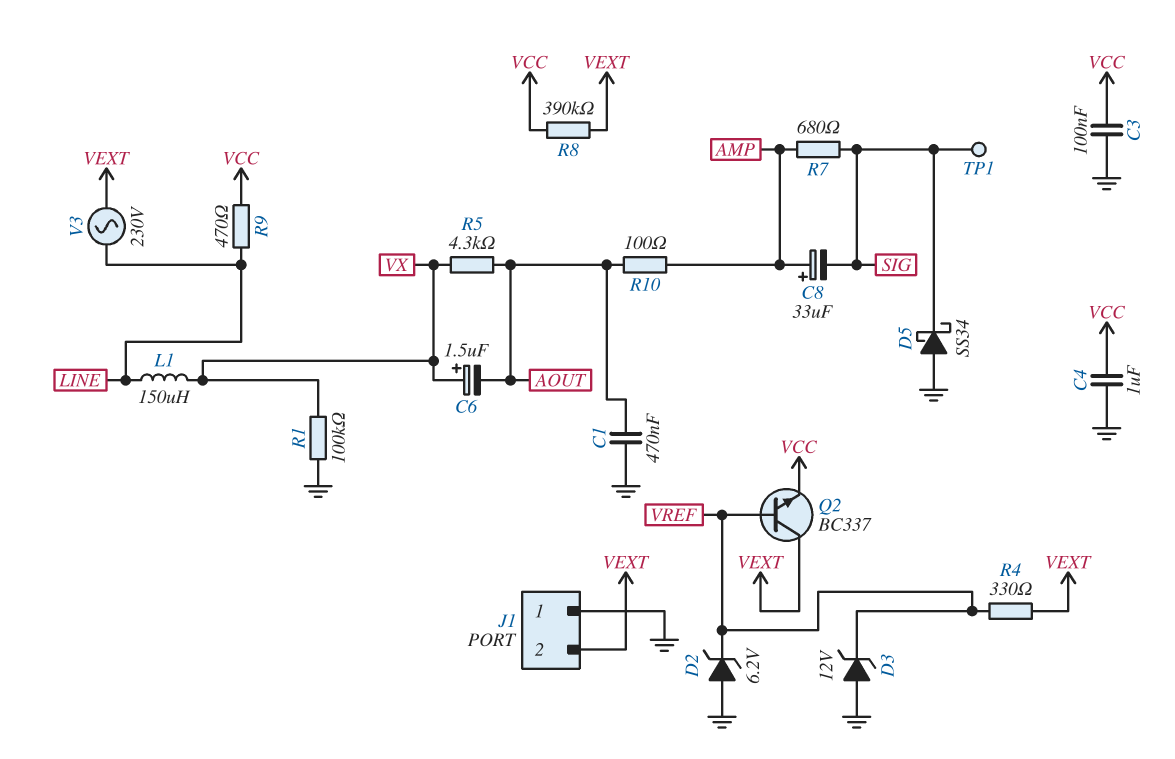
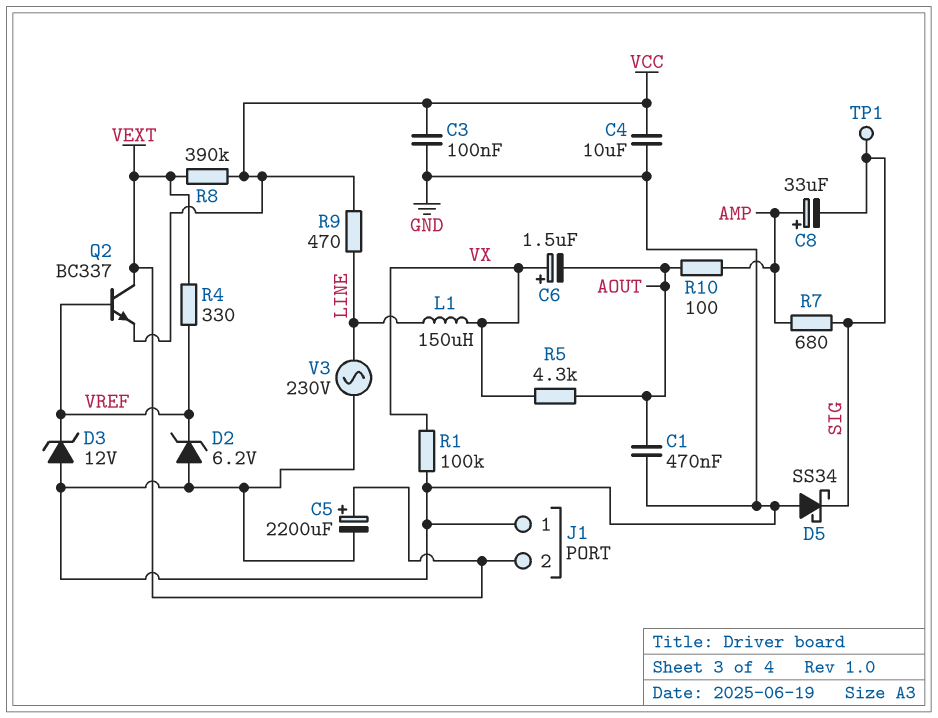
C4: 1uF (GND, VCC) -> 10uF (GND, VCC)
C5: none -> 2200uF (plus VEXT, minus GND)
V3: AC 230V (LINE, VEXT) -> AC 230V (GND, LINE)

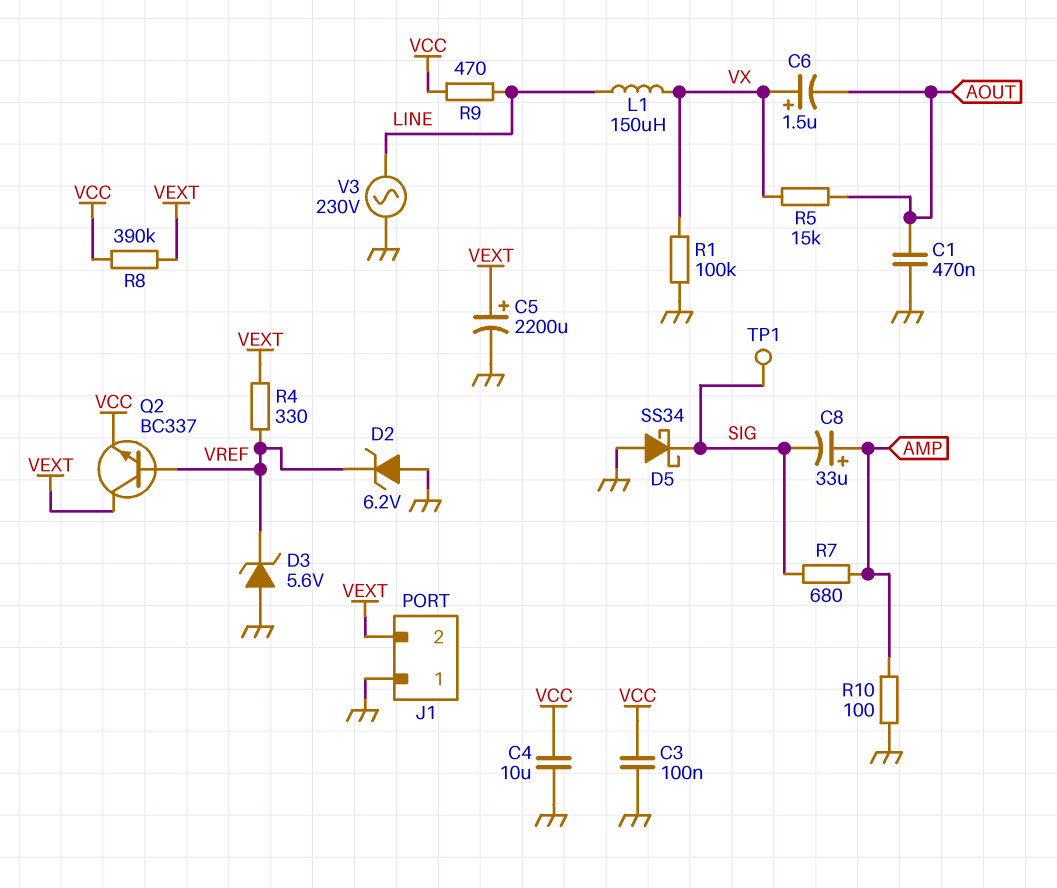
D3: zener 12V (A GND, K VREF) -> zener 5.6V (A GND, K VREF)
R5: 4.3k (AOUT, VX) -> 15k (AOUT, VX)
R10: 100 (AMP, AOUT) -> 100 (AMP, GND)

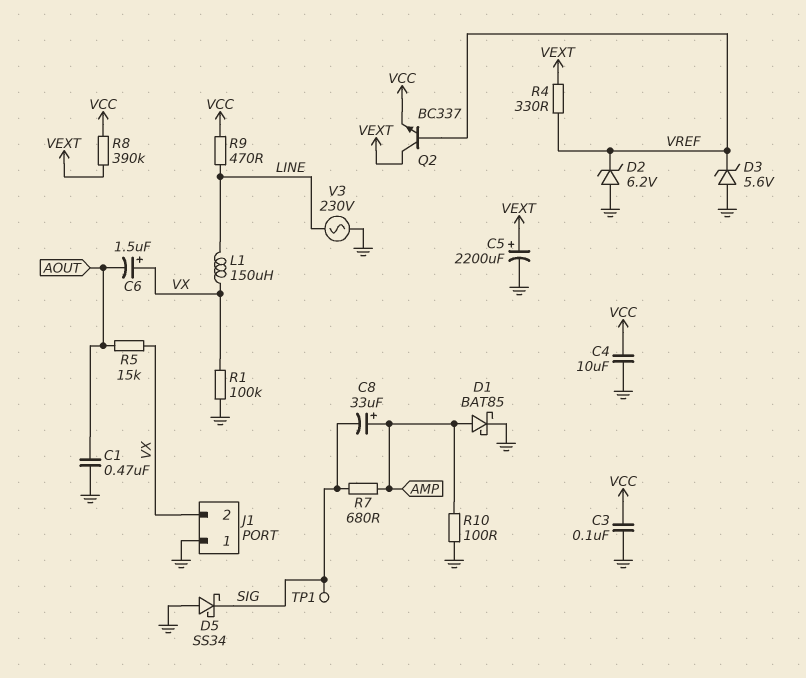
D1: none -> schottky BAT85 (A AMP, K GND)
J1 pin 2: VEXT -> VX

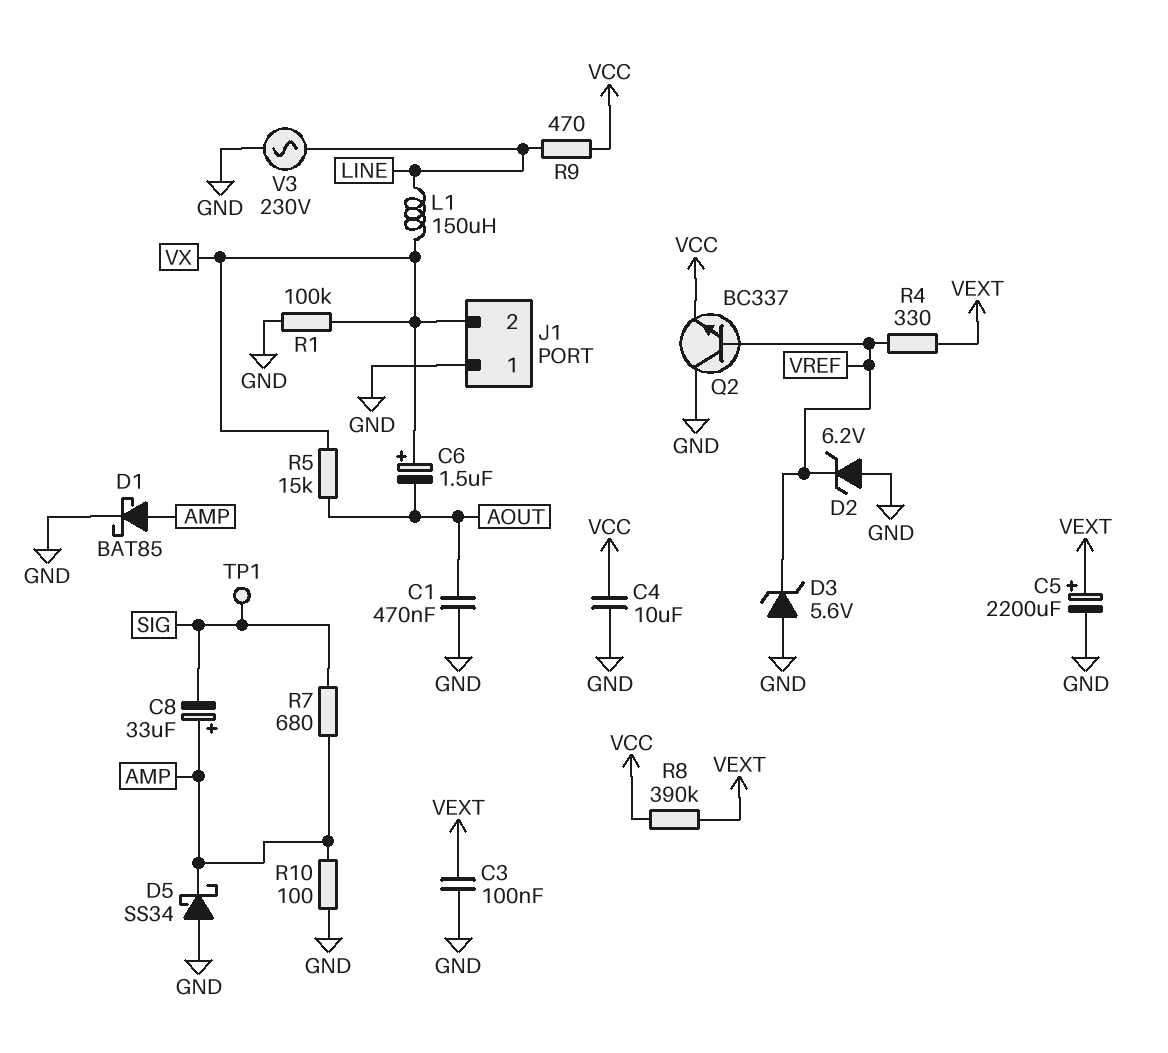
C3: 100nF (GND, VCC) -> 100nF (GND, VEXT)
D5: schottky SS34 (A GND, K SIG) -> schottky SS34 (A GND, K AMP)
Q2: NPN BC337 (B VREF, C VEXT, E VCC) -> NPN BC337 (B VREF, C GND, E VCC)

